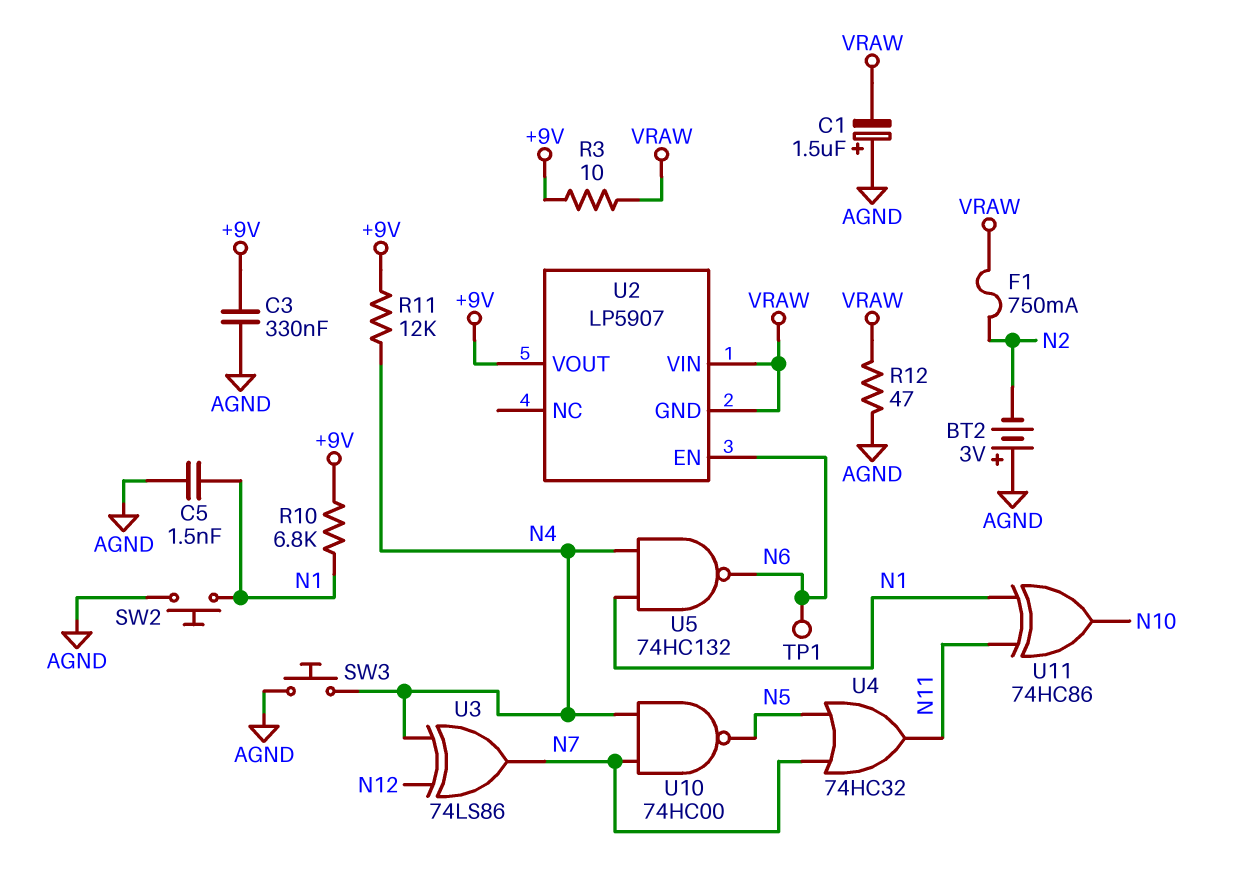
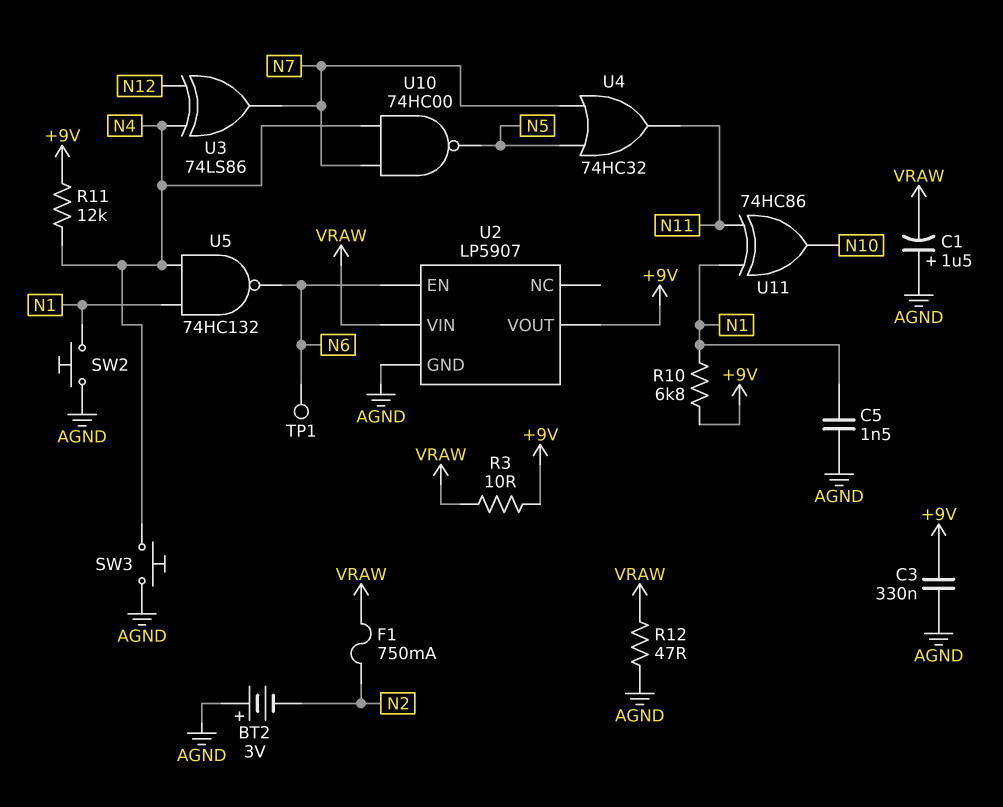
U2 pin GND: VRAW -> AGND

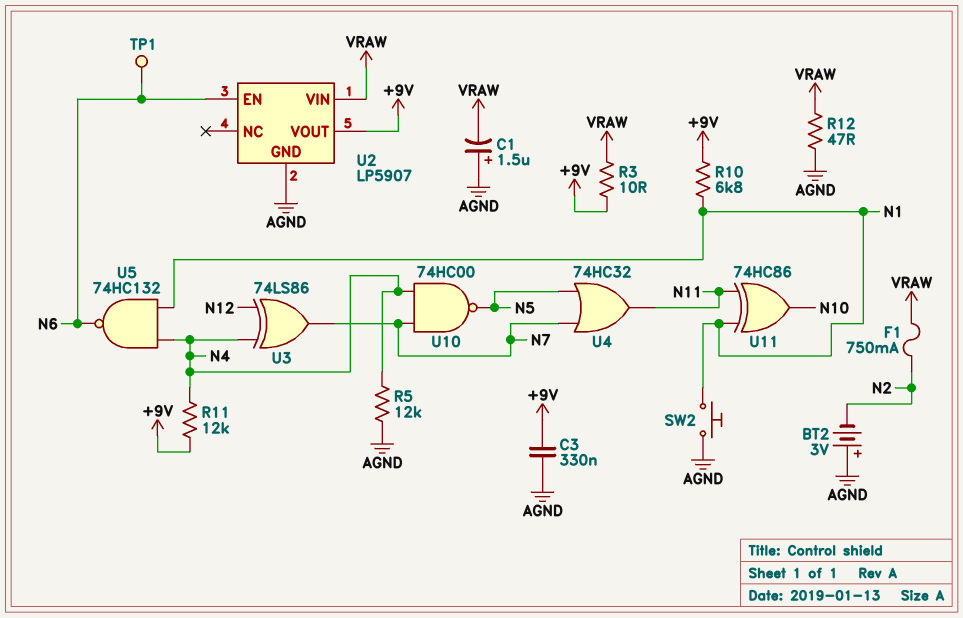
C5: 1.5nF (AGND, N1) -> none
R5: none -> 12k (AGND, N4)
SW3: button (AGND, N4) -> none

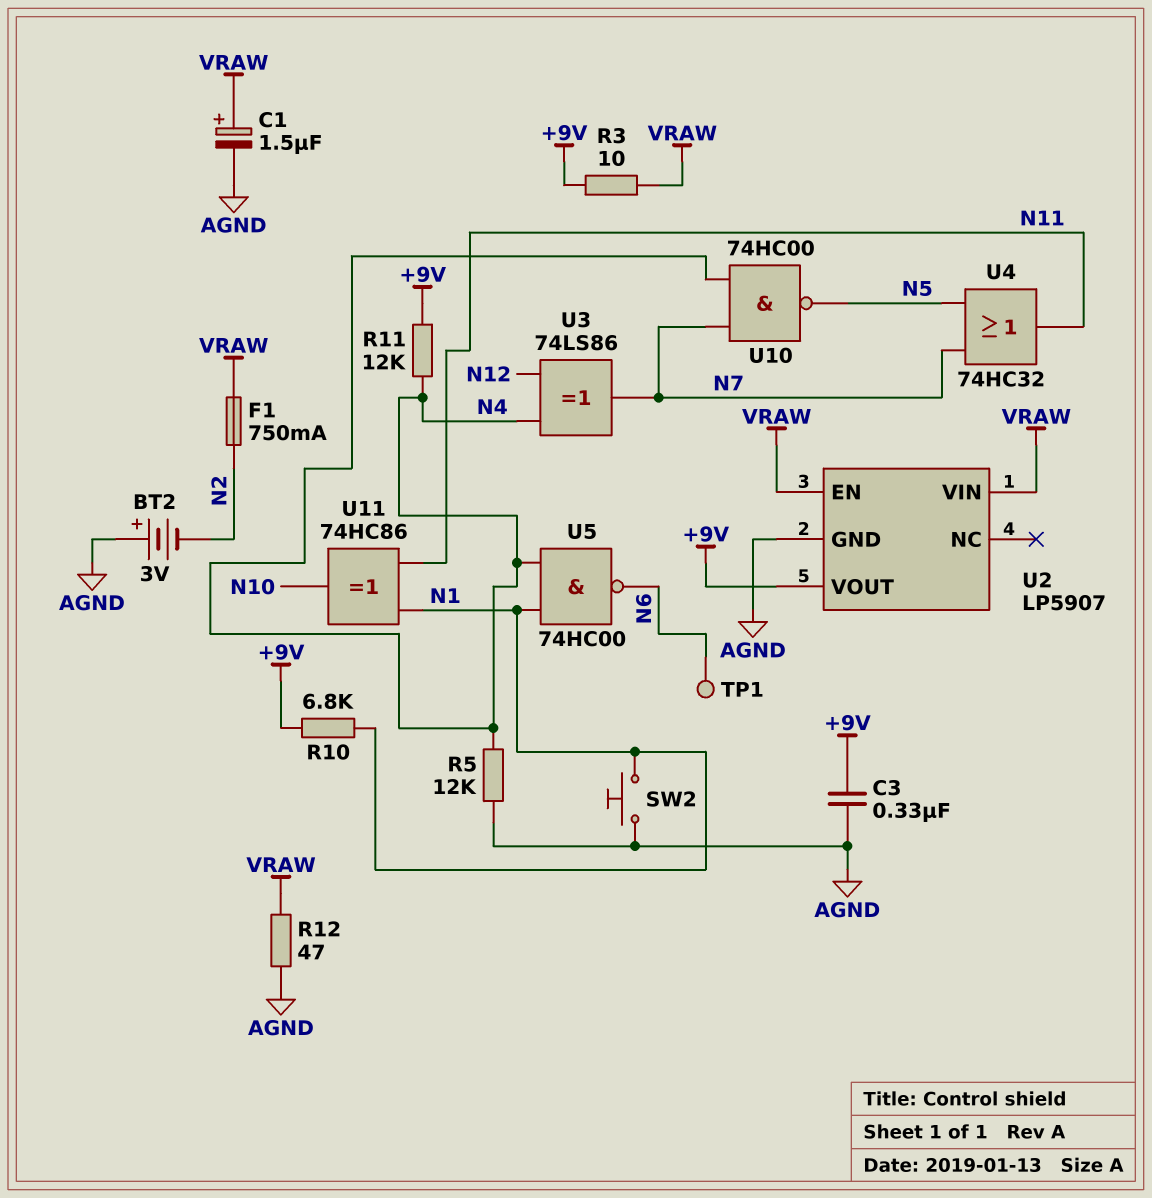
C1: 1.5uF (plus AGND, minus VRAW) -> 1.5uF (plus VRAW, minus AGND)
U2 pin EN: N6 -> VRAW
U5: NAND 74HC132 (in N1, in N4, out N6) -> NAND 74HC00 (in N1, in N4, out N6)

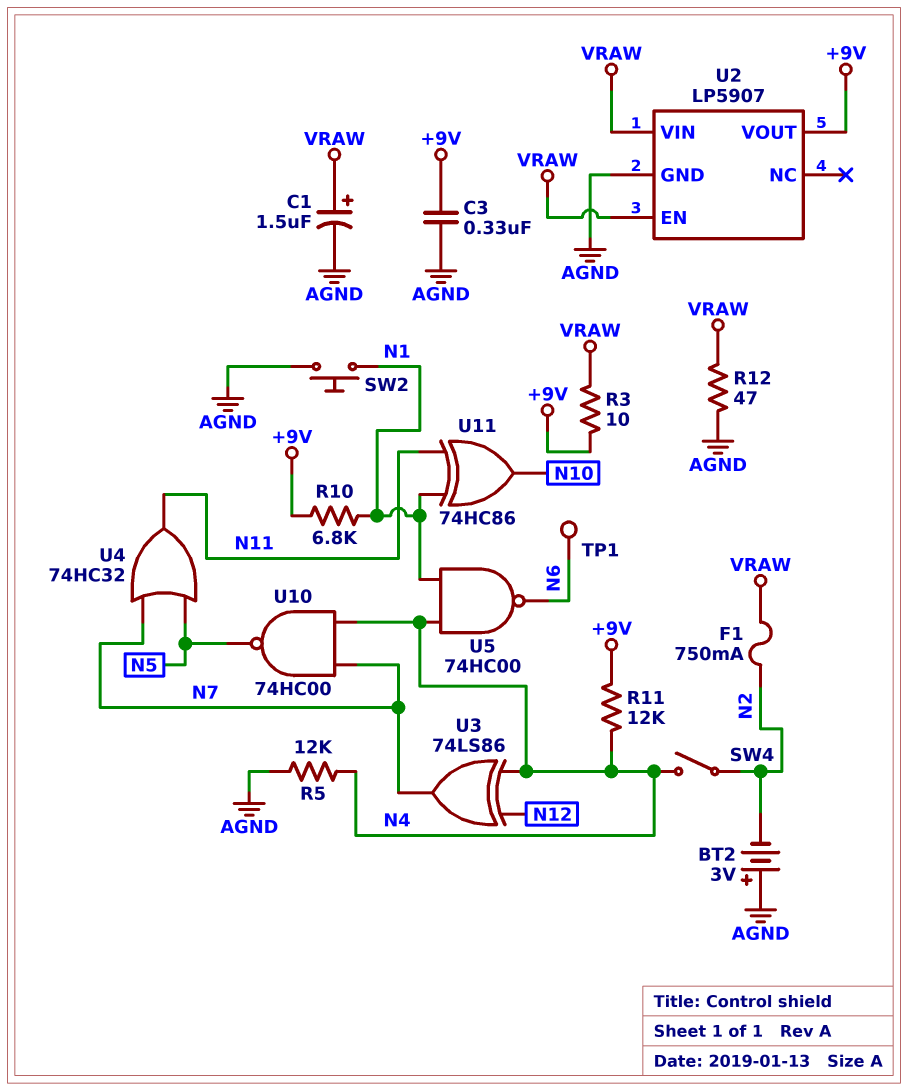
SW4: none -> switch (N2, N4)

